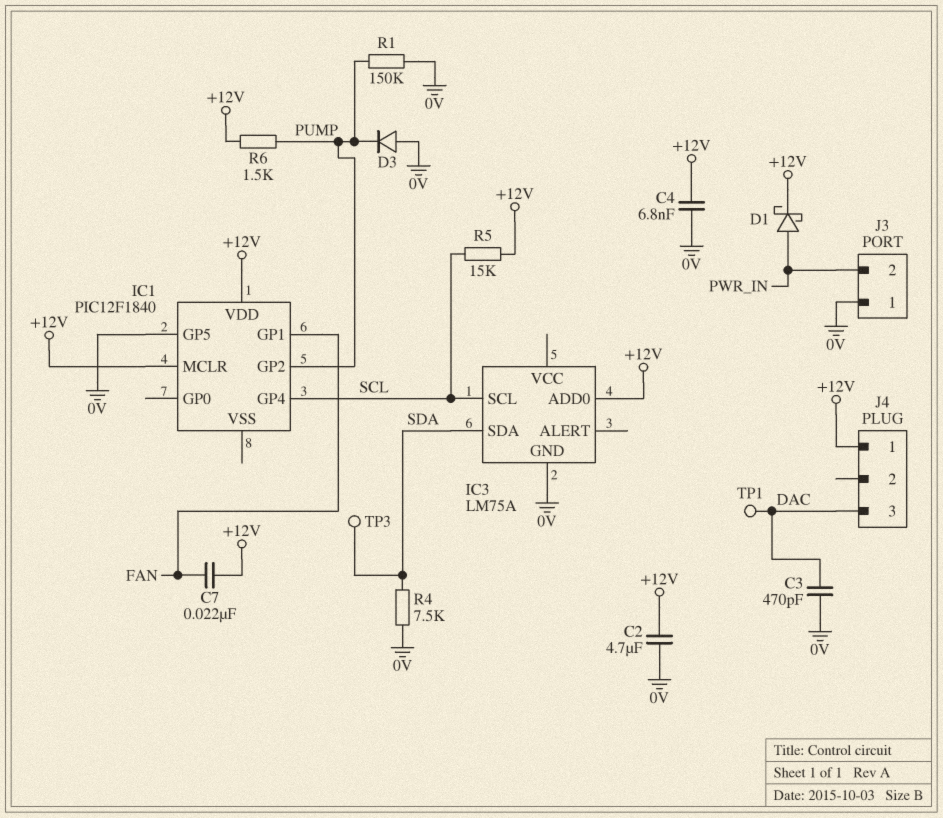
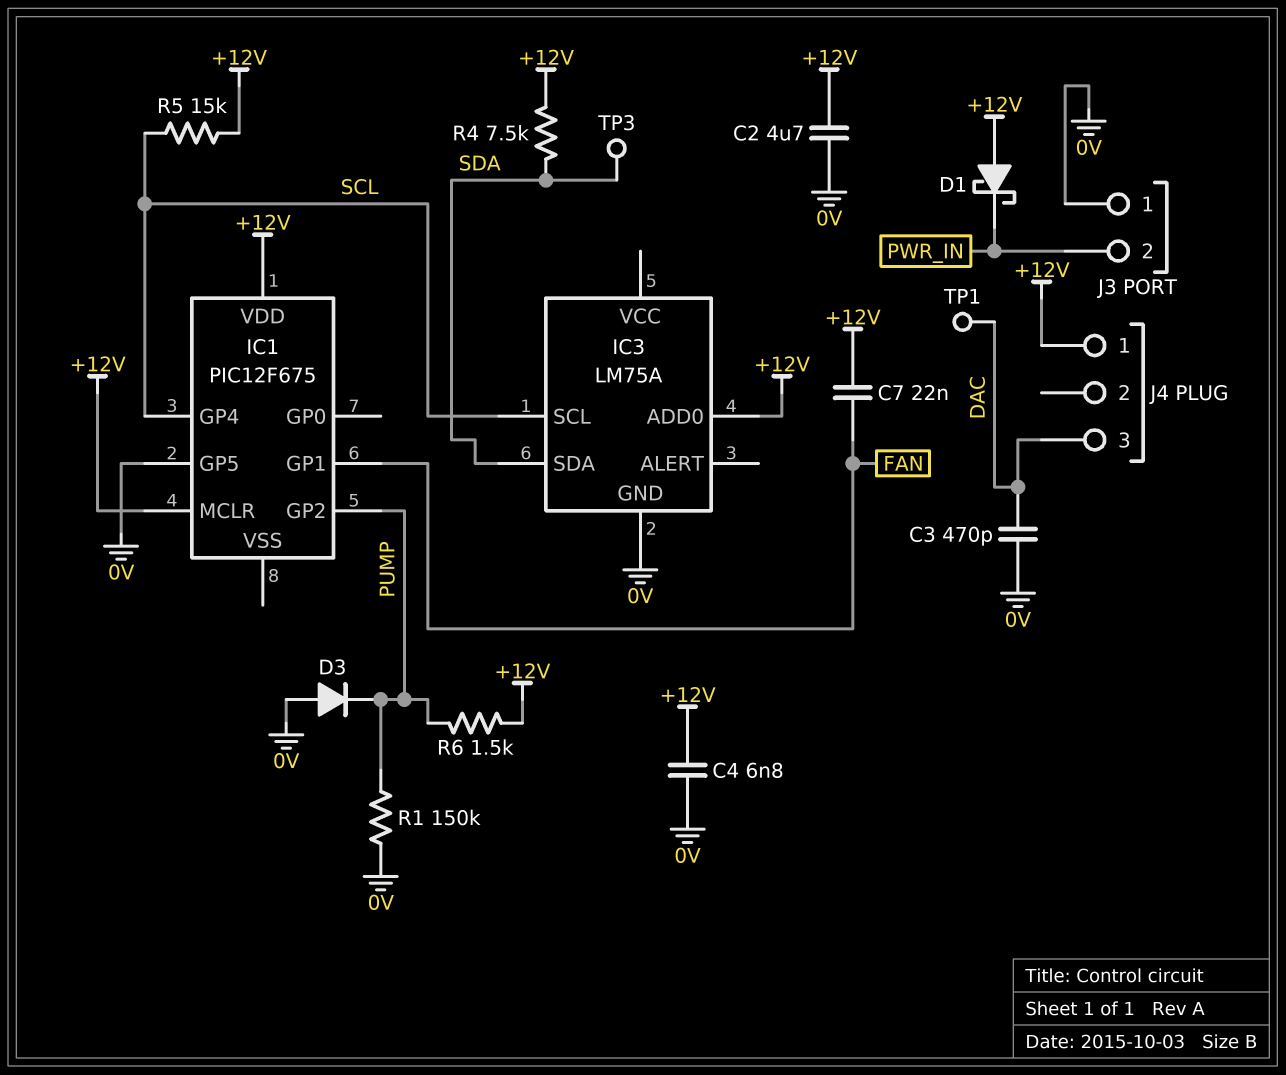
D1: schottky (A PWR_IN, K +12V) -> schottky (A +12V, K PWR_IN)
IC1: PIC12F1840 -> PIC12F675
R4: 7.5k (0V, SDA) -> 7.5k (+12V, SDA)

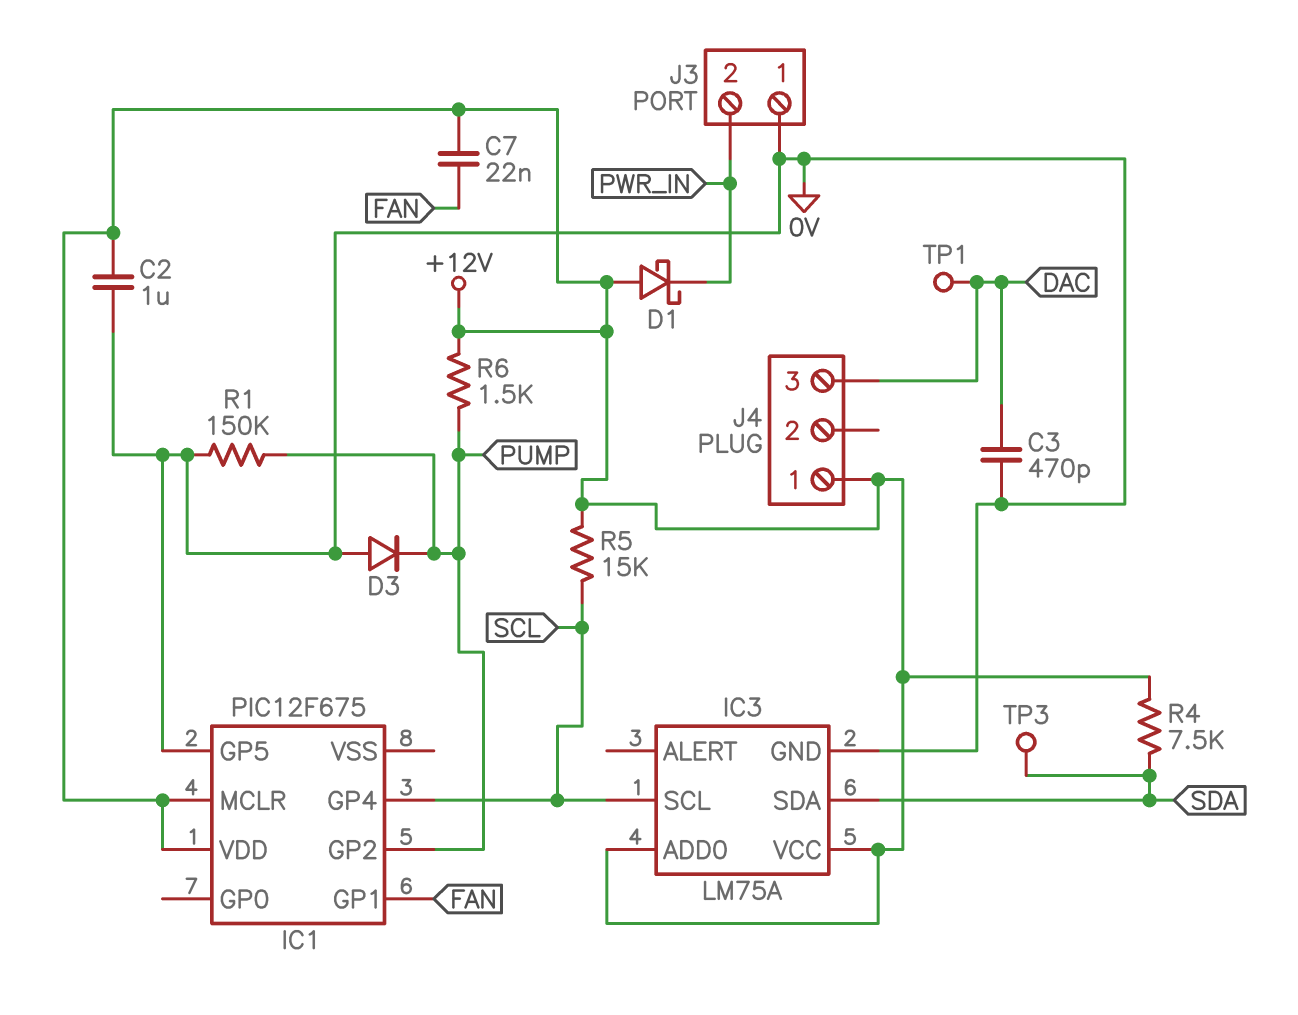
C2: 4.7uF (+12V, 0V) -> 1uF (+12V, 0V)
C4: 6.8nF (+12V, 0V) -> none
IC3 pin VCC: none -> +12V

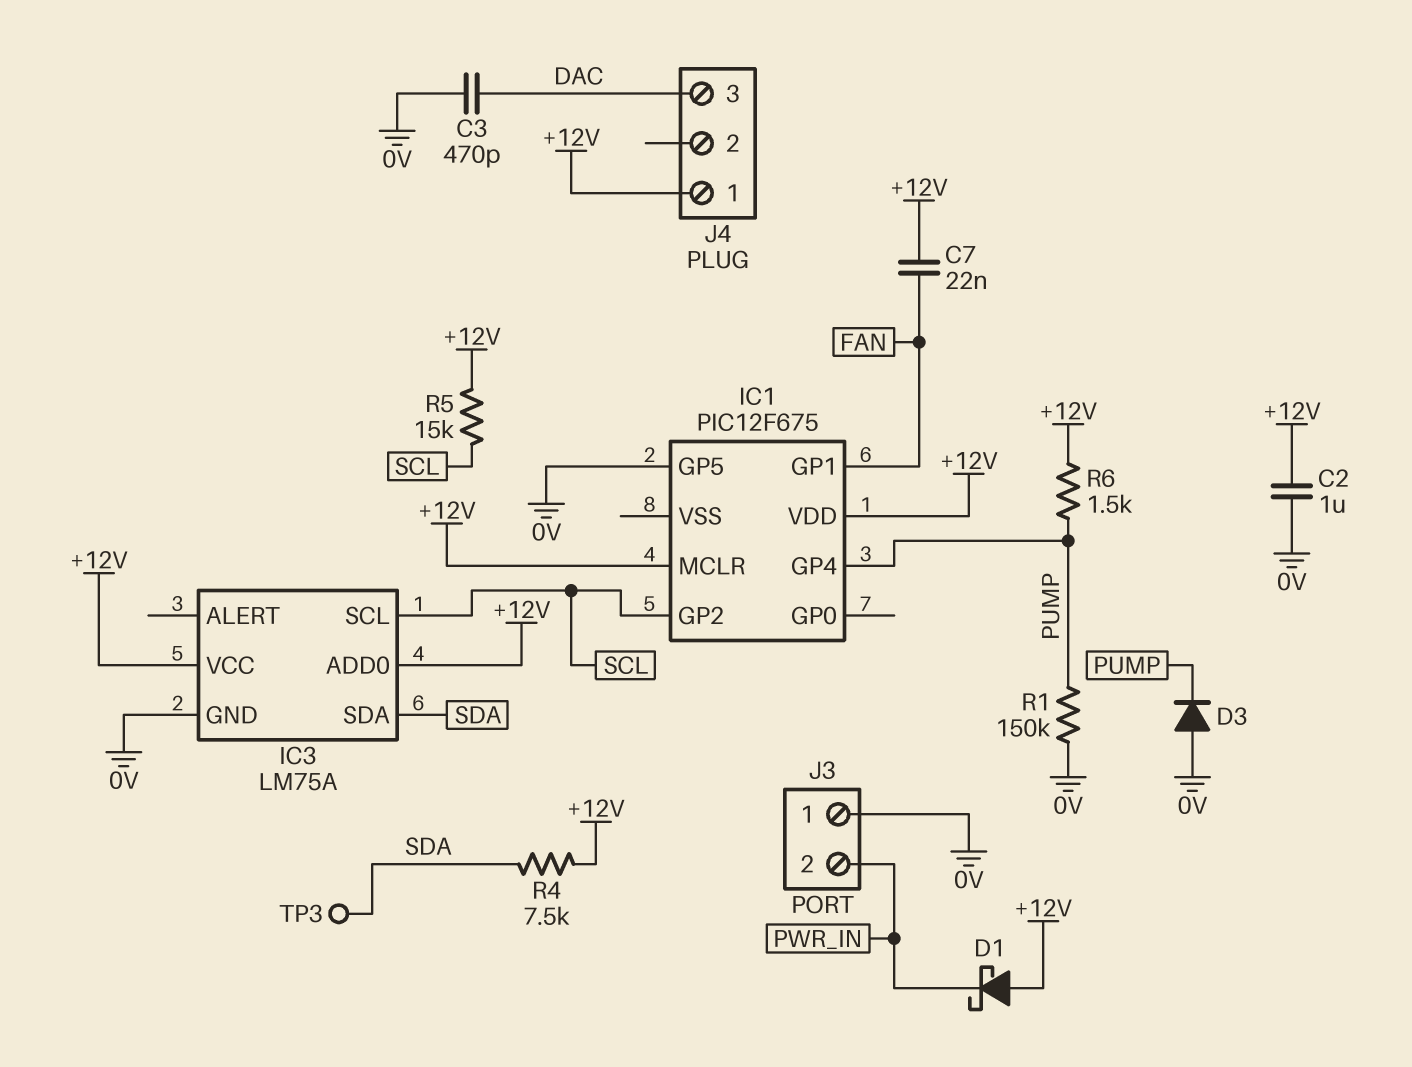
IC1 pin GP2: PUMP -> SCL
IC1 pin GP4: SCL -> PUMP
TP1: test point (DAC) -> none

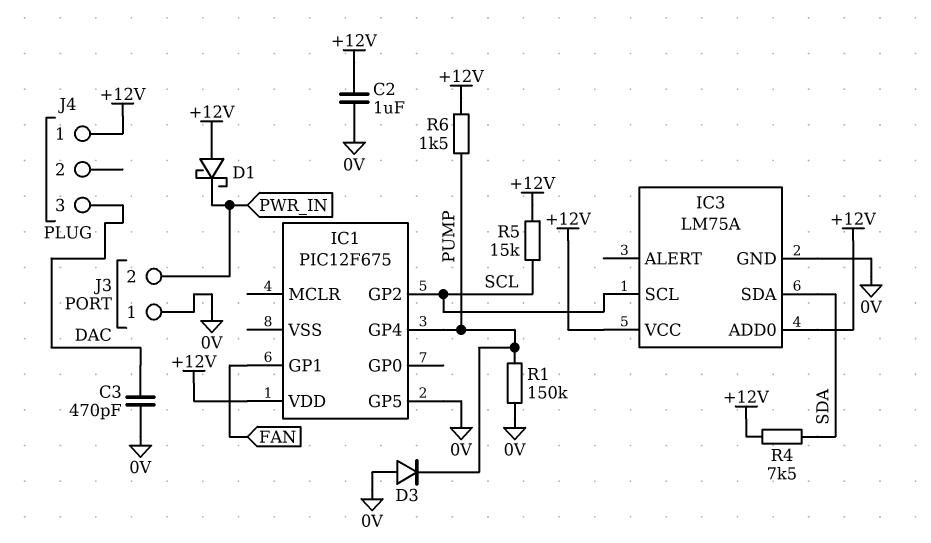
C7: 22nF (+12V, FAN) -> none
IC1 pin MCLR: +12V -> none
TP3: test point (SDA) -> none

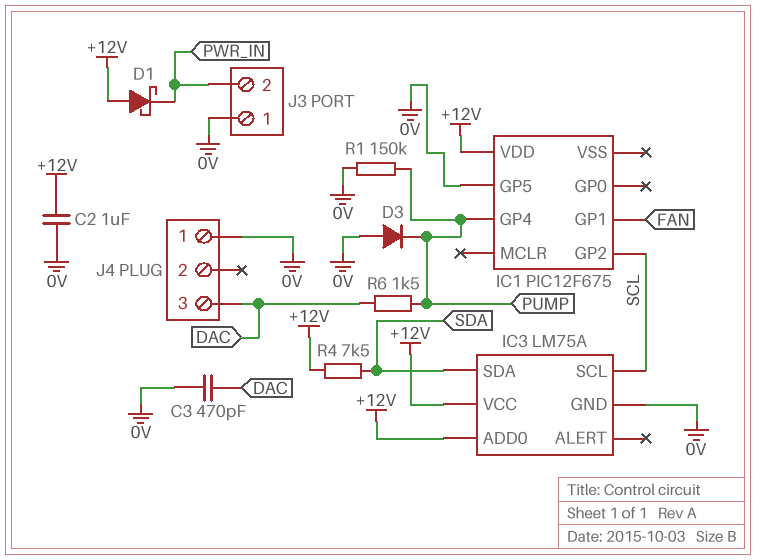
J4 pin 1: +12V -> 0V
R5: 15k (+12V, SCL) -> none
R6: 1.5k (+12V, PUMP) -> 1.5k (DAC, PUMP)

